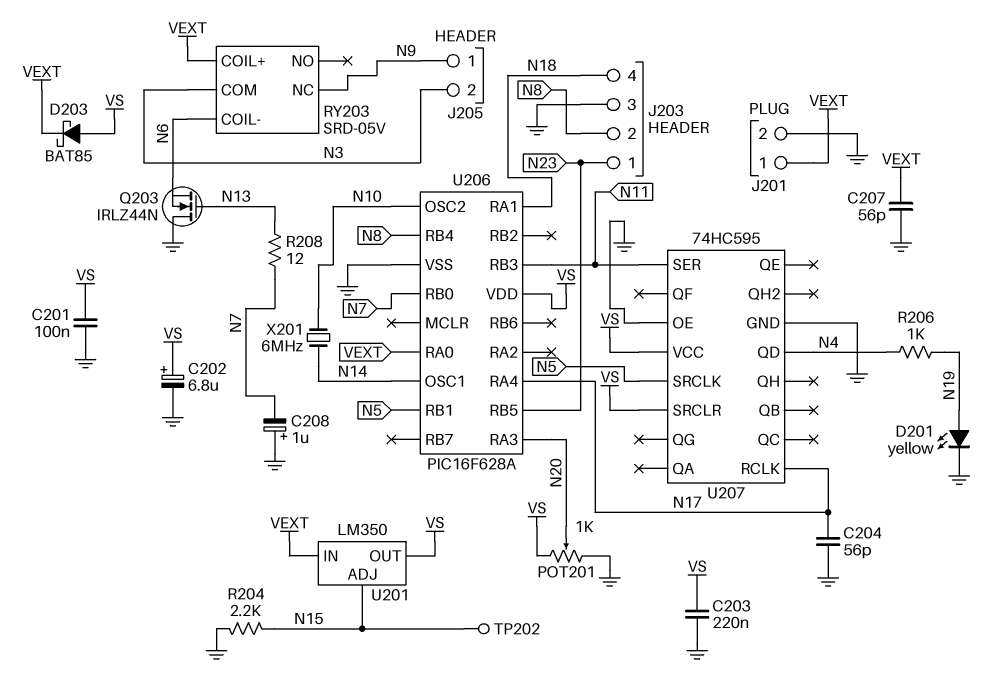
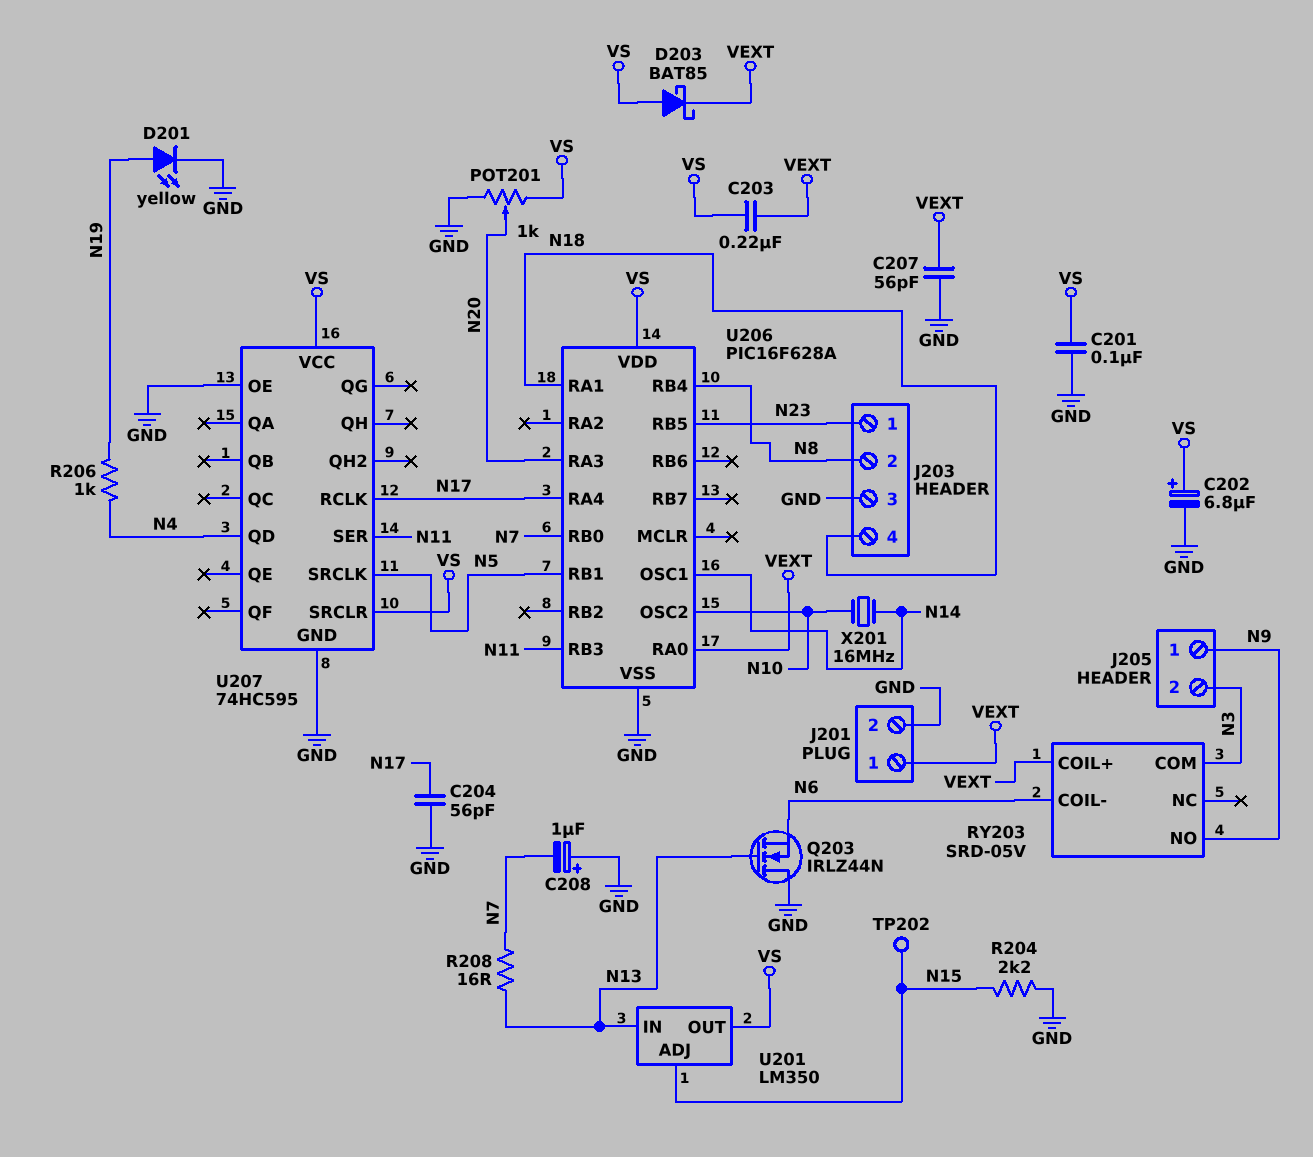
C203: 220nF (GND, VS) -> 220nF (VEXT, VS)
R208: 12 (N7, N13) -> 16 (N7, N13)
RY203 pin NC: N9 -> none
RY203 pin NO: none -> N9
U201 pin IN: VEXT -> N13
X201: 6MHz (N10, N14) -> 16MHz (N10, N14)

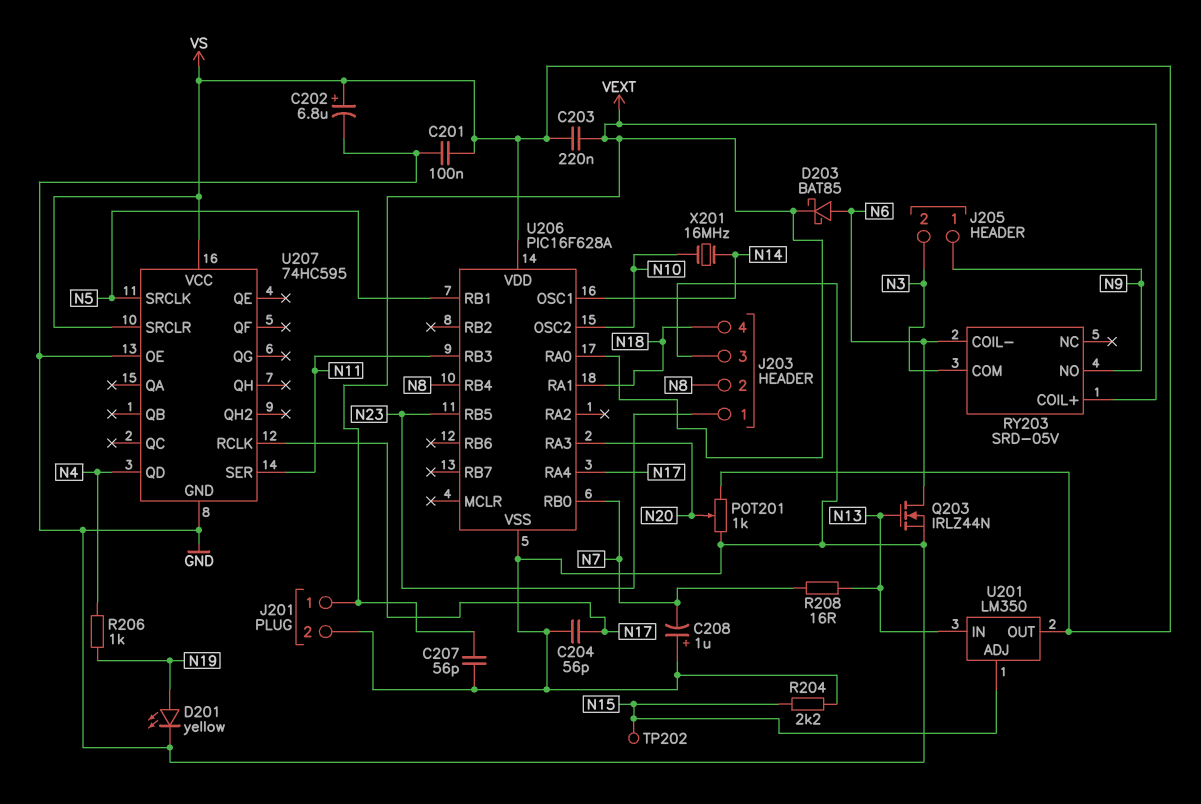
D203: schottky BAT85 (A VS, K VEXT) -> schottky BAT85 (A N6, K VEXT)
Q203: NMOS IRLZ44N (G N13, D GND, S N6) -> NMOS IRLZ44N (G N13, D N6, S GND)

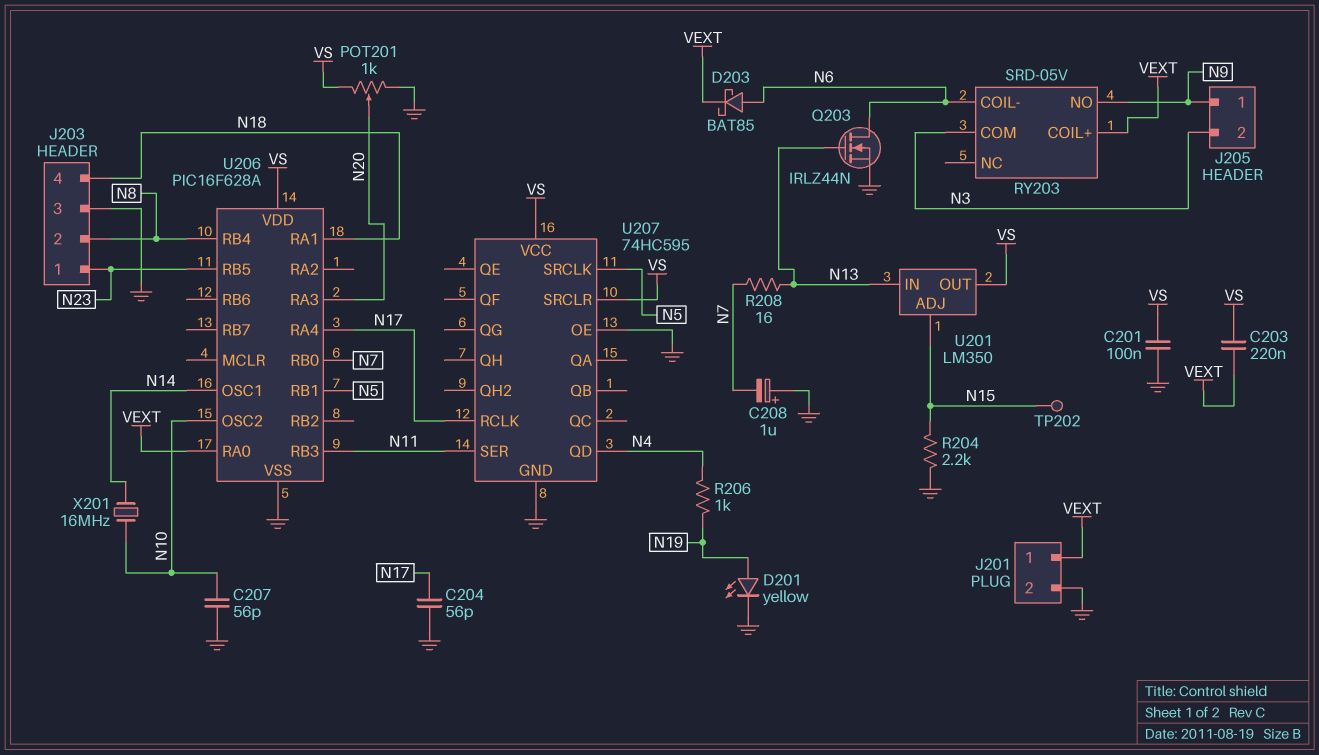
C202: 6.8uF (plus VS, minus GND) -> none
C207: 56pF (GND, VEXT) -> 56pF (GND, N10)

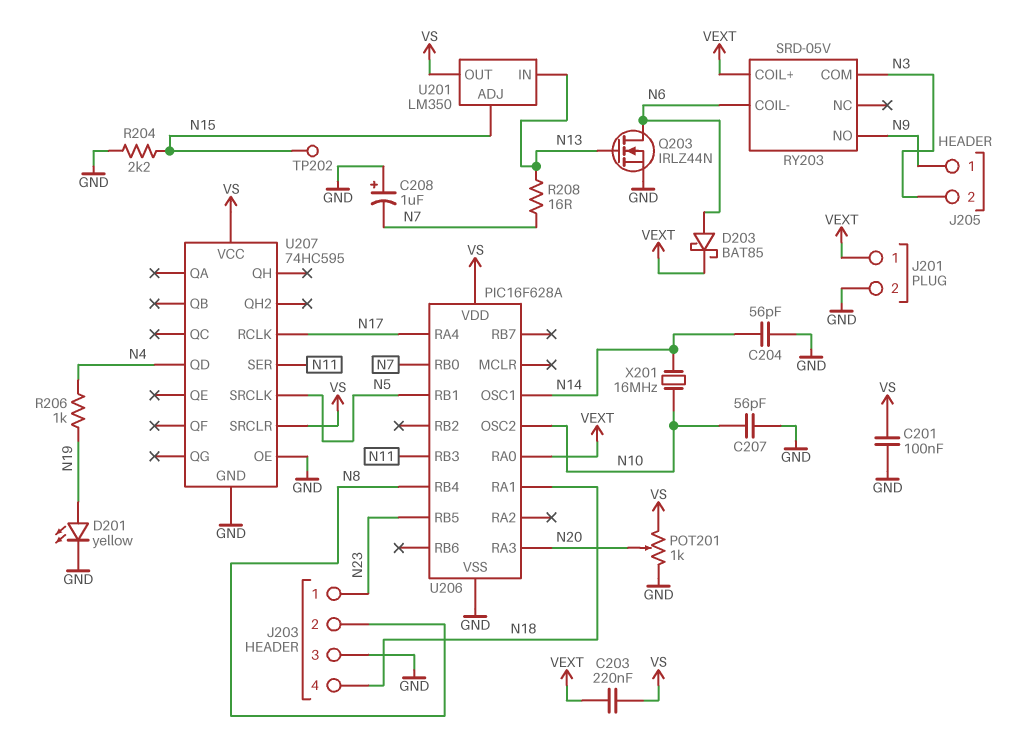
C204: 56pF (GND, N17) -> 56pF (GND, N14)

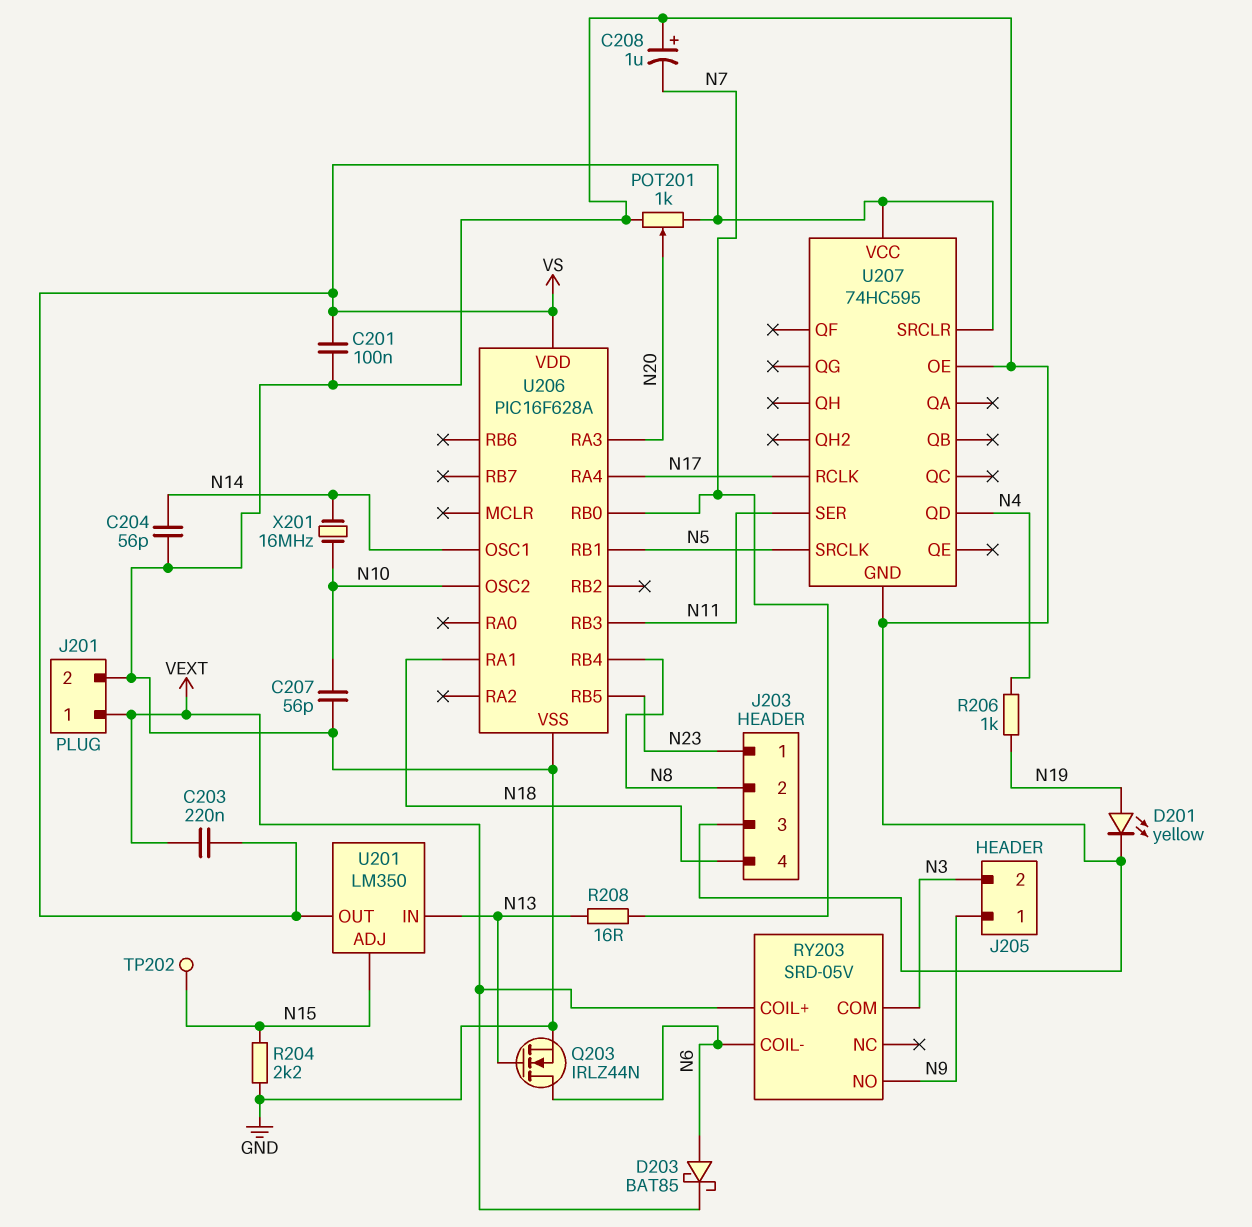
U206 pin RA0: VEXT -> none

